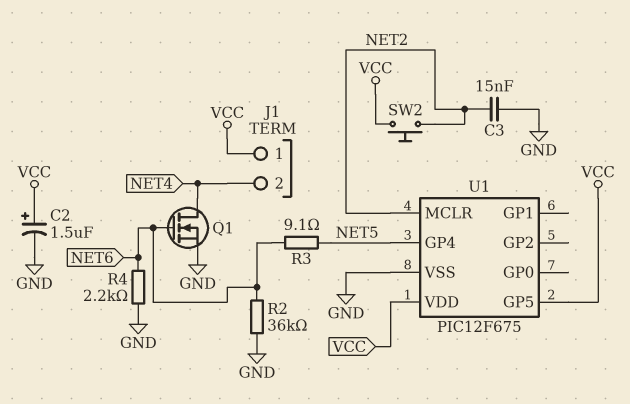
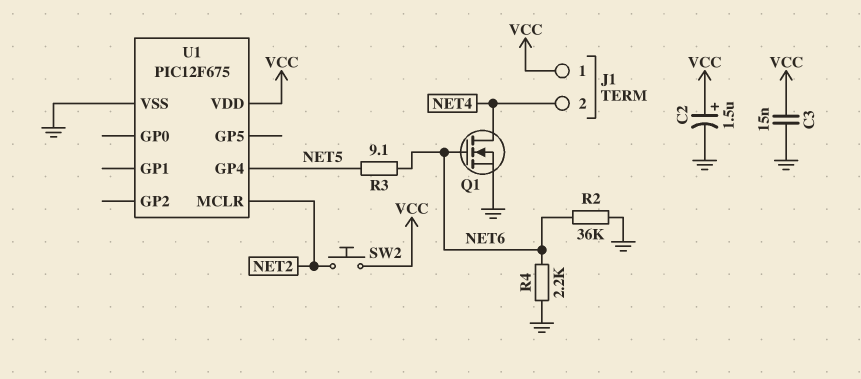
C3: 15nF (GND, NET2) -> 15nF (GND, VCC)
U1 pin GP5: VCC -> none

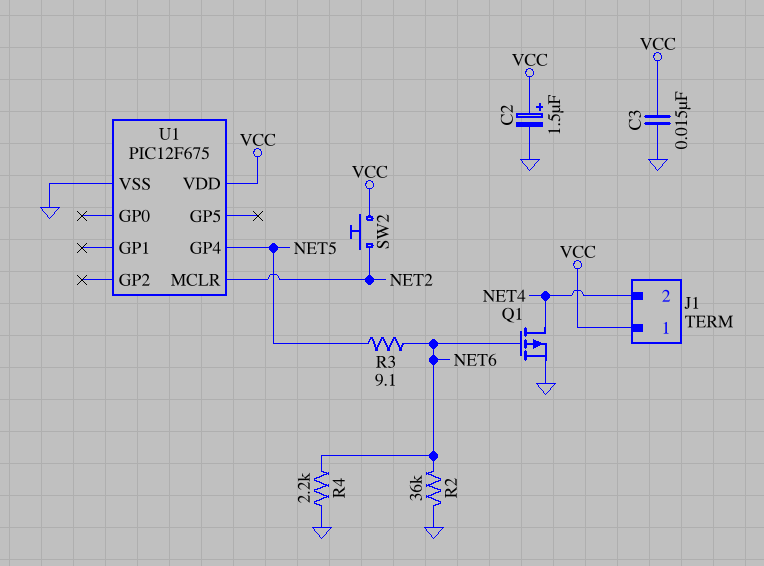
Q1: NMOS (G NET6, D NET4, S GND) -> PMOS (G NET6, D NET4, S GND)

